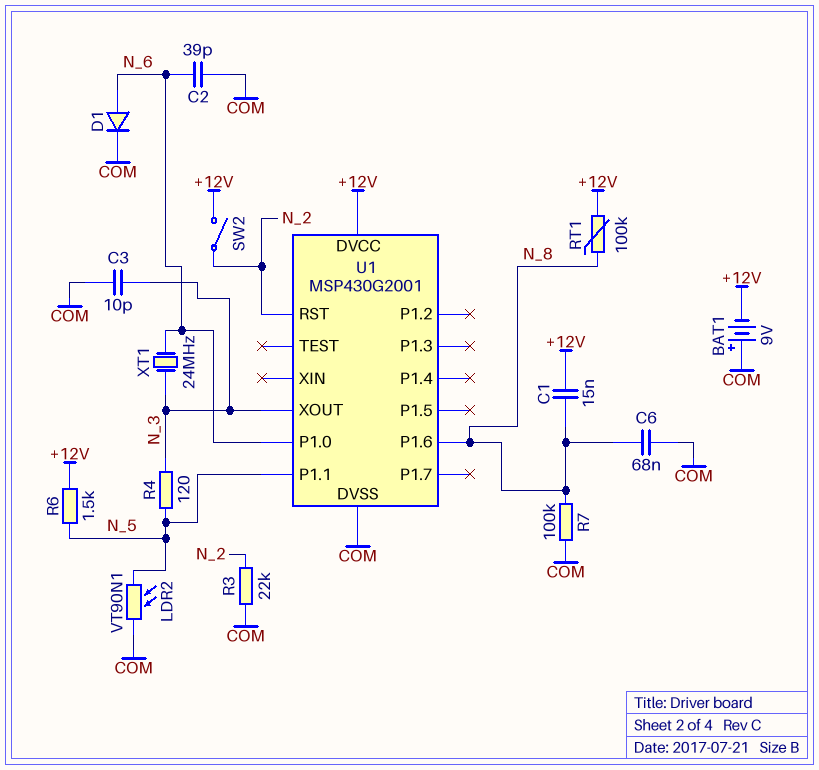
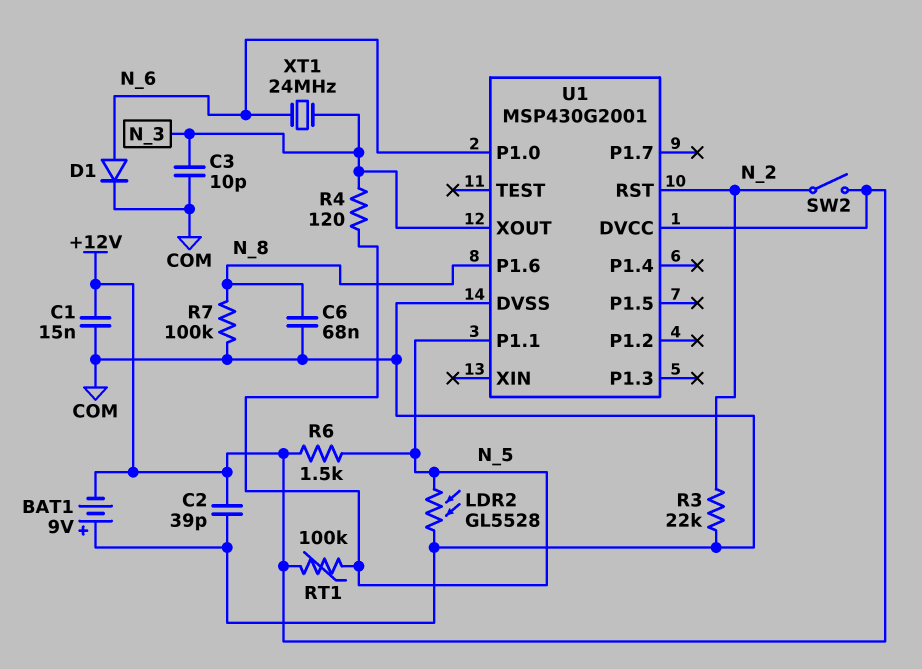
C1: 15nF (+12V, N_8) -> 15nF (+12V, COM)
C2: 39pF (COM, N_6) -> 39pF (+12V, COM)
LDR2: VT90N1 (COM, N_5) -> GL5528 (COM, N_5)
RT1: 100k (+12V, N_8) -> 100k (+12V, N_5)

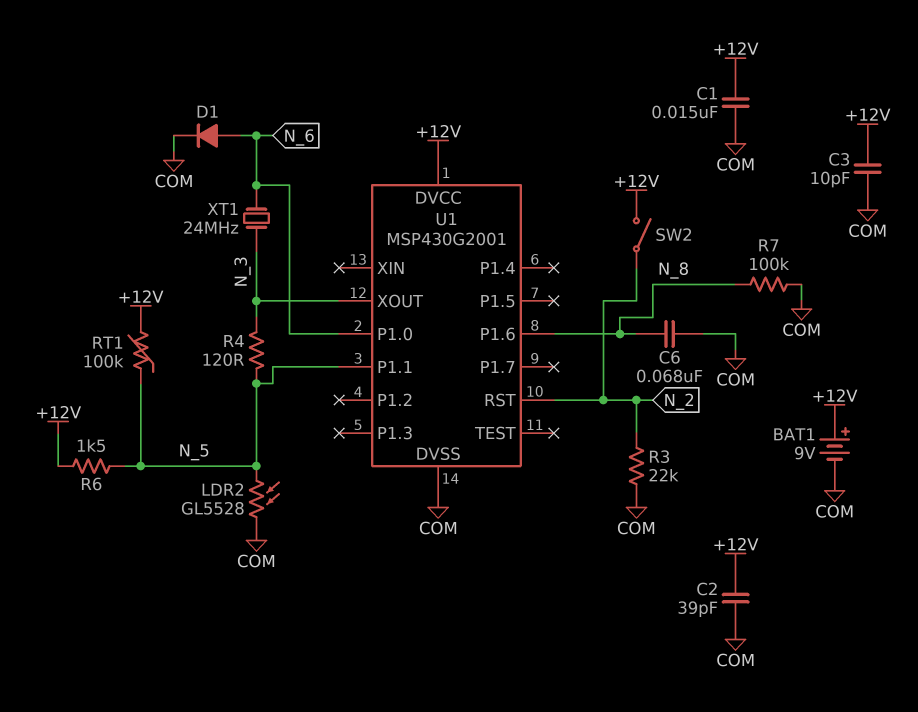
BAT1: 9V (plus COM, minus +12V) -> 9V (plus +12V, minus COM)
C3: 10pF (COM, N_3) -> 10pF (+12V, COM)

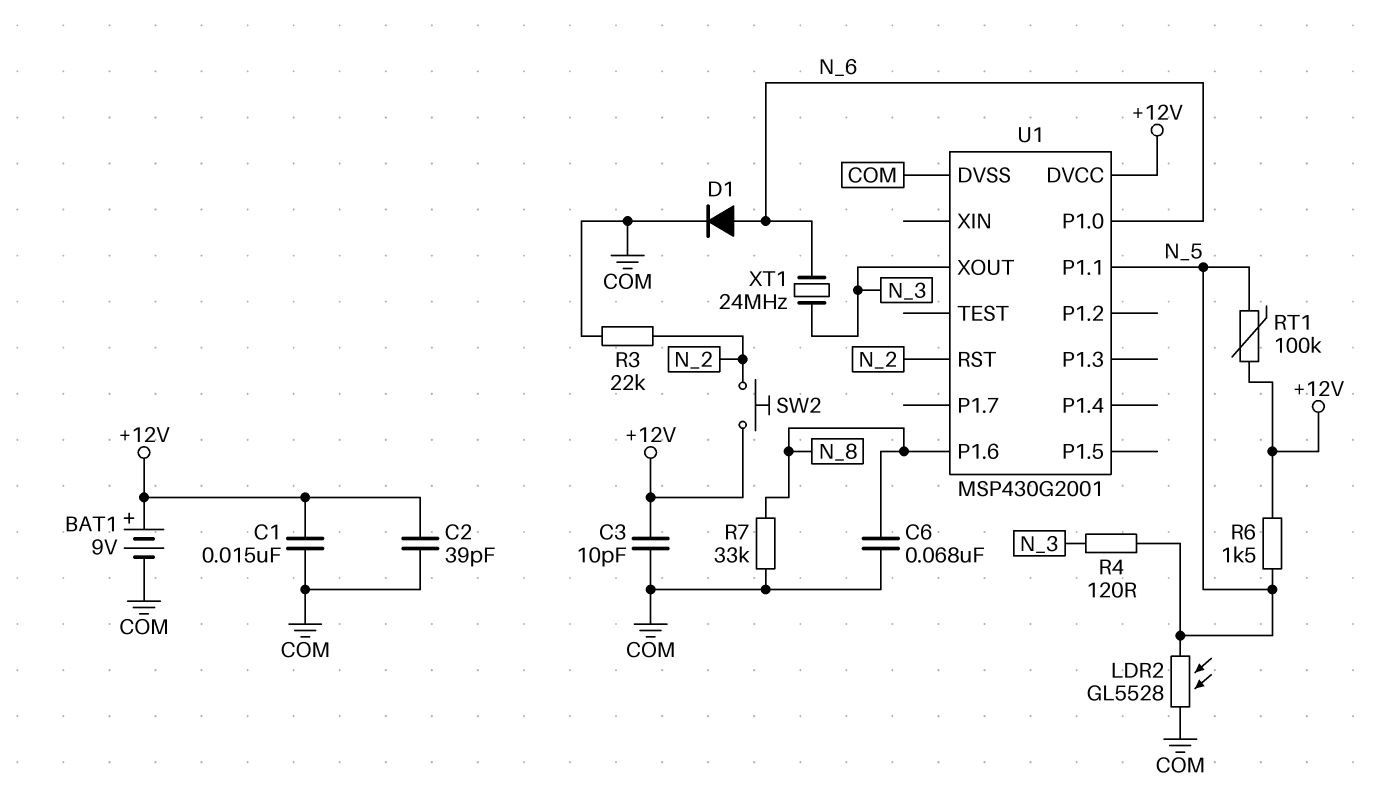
R7: 100k (COM, N_8) -> 33k (COM, N_8)
SW2: switch (+12V, N_2) -> button (+12V, N_2)

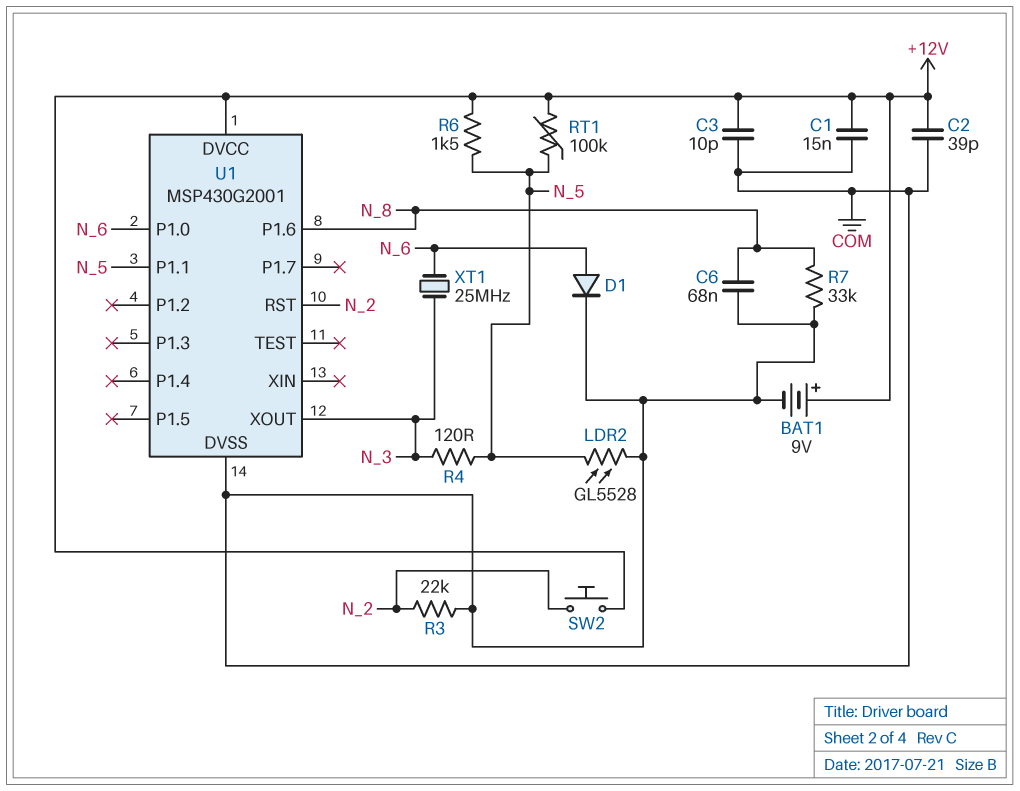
XT1: 24MHz (N_3, N_6) -> 25MHz (N_3, N_6)

